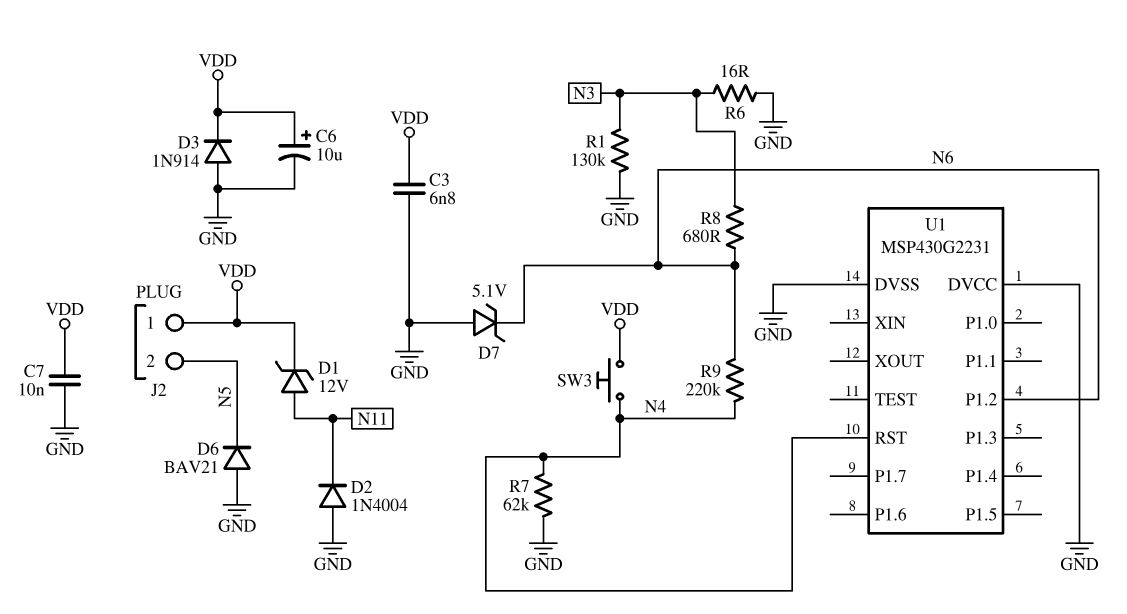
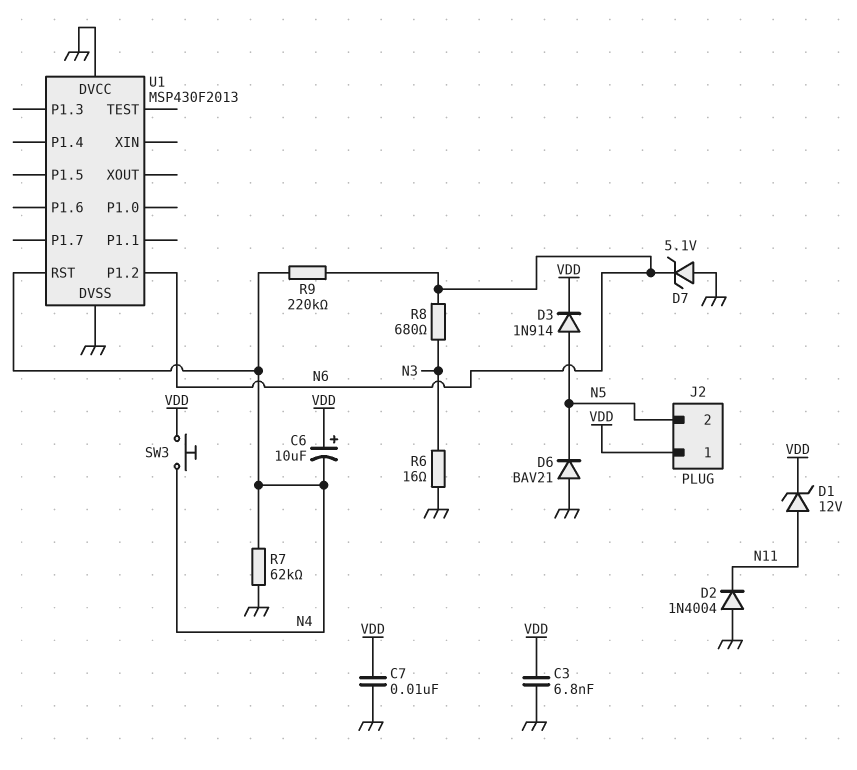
C6: 10uF (plus VDD, minus GND) -> 10uF (plus VDD, minus N4)
D3: diode 1N914 (A GND, K VDD) -> diode 1N914 (A N5, K VDD)
R1: 130k (GND, N3) -> none
U1: MSP430G2231 -> MSP430F2013

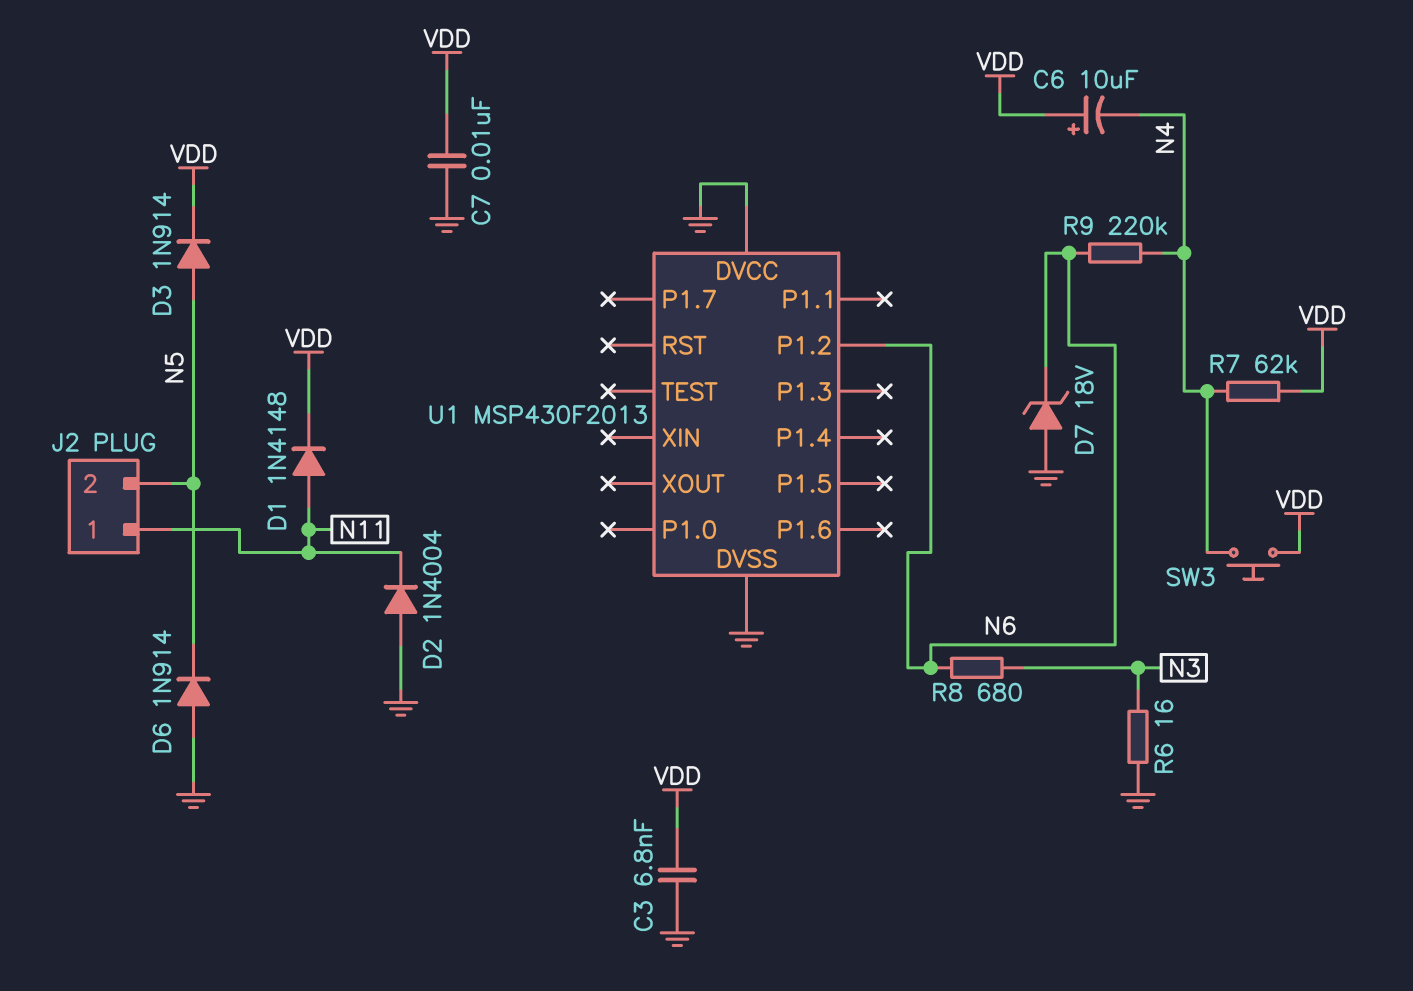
D1: zener 12V (A N11, K VDD) -> diode 1N4148 (A N11, K VDD)
D6: diode BAV21 (A GND, K N5) -> diode 1N914 (A GND, K N5)
D7: zener 5.1V (A GND, K N6) -> zener 18V (A GND, K N6)
J2 pin 1: VDD -> N11
R7: 62k (GND, N4) -> 62k (N4, VDD)
U1 pin RST: N4 -> none

